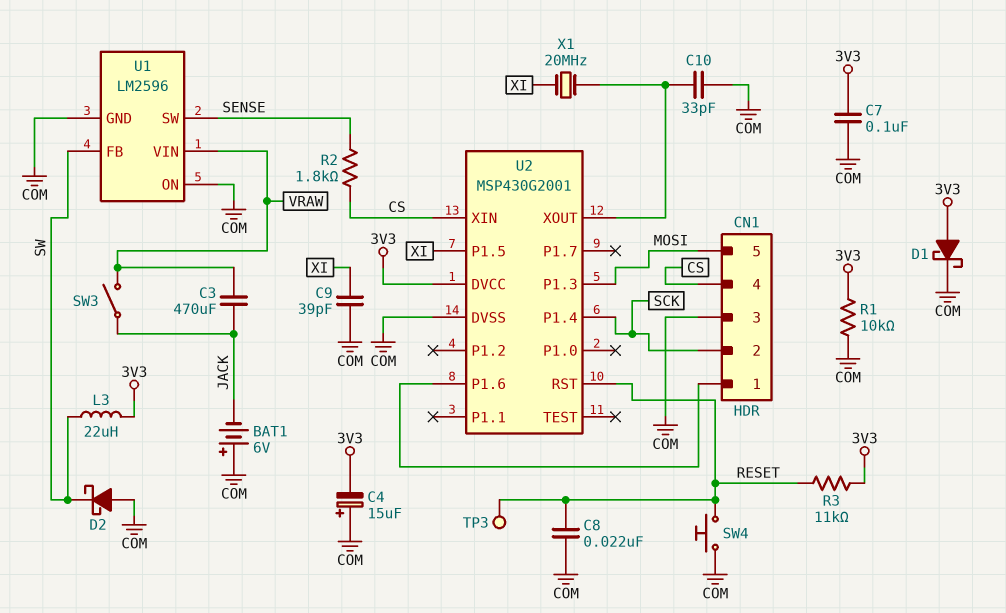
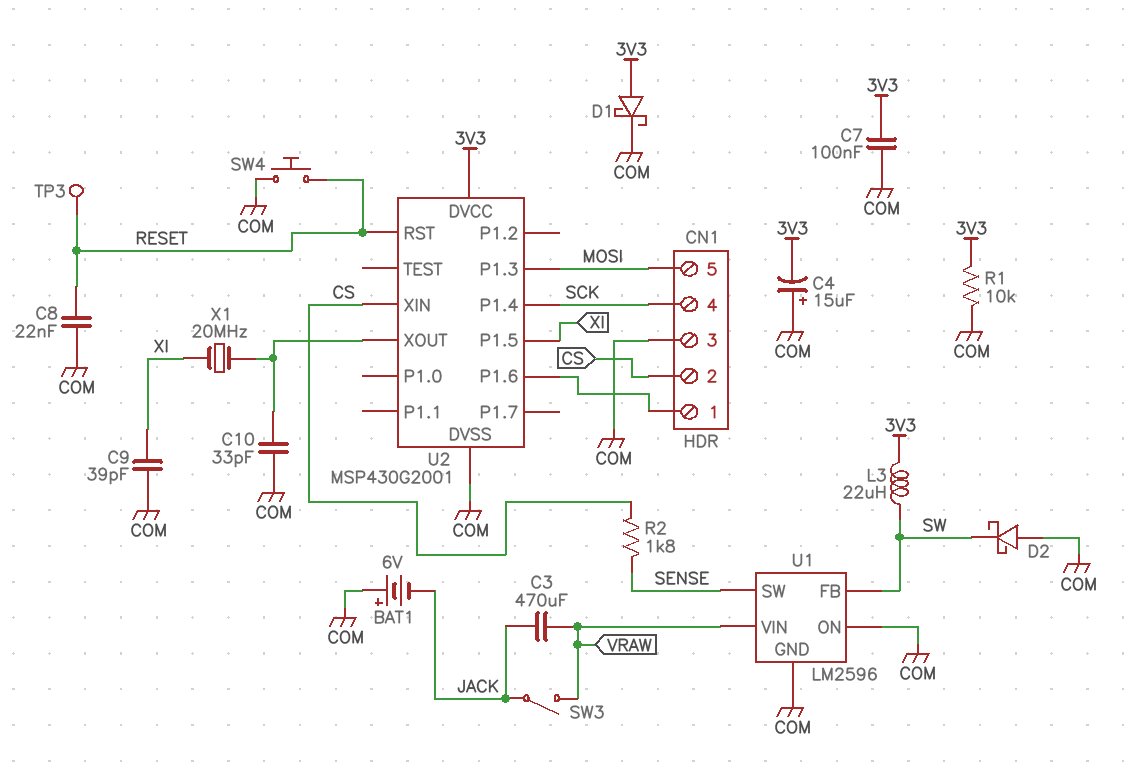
CN1 pin 2: SCK -> CS
CN1 pin 4: CS -> SCK
R3: 11k (3V3, RESET) -> none

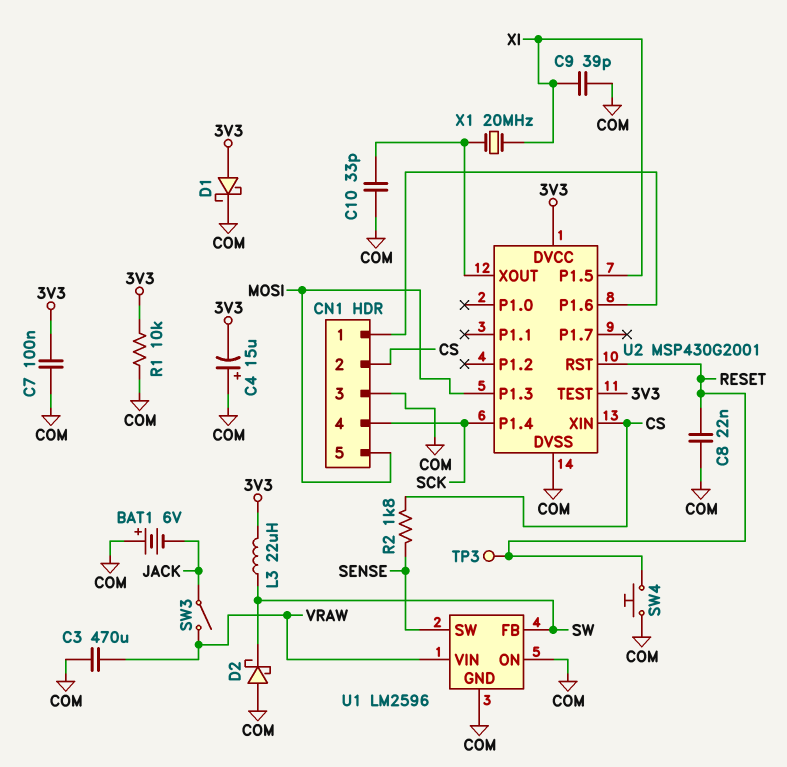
C3: 470uF (JACK, VRAW) -> 470uF (COM, VRAW)
U2 pin TEST: none -> 3V3

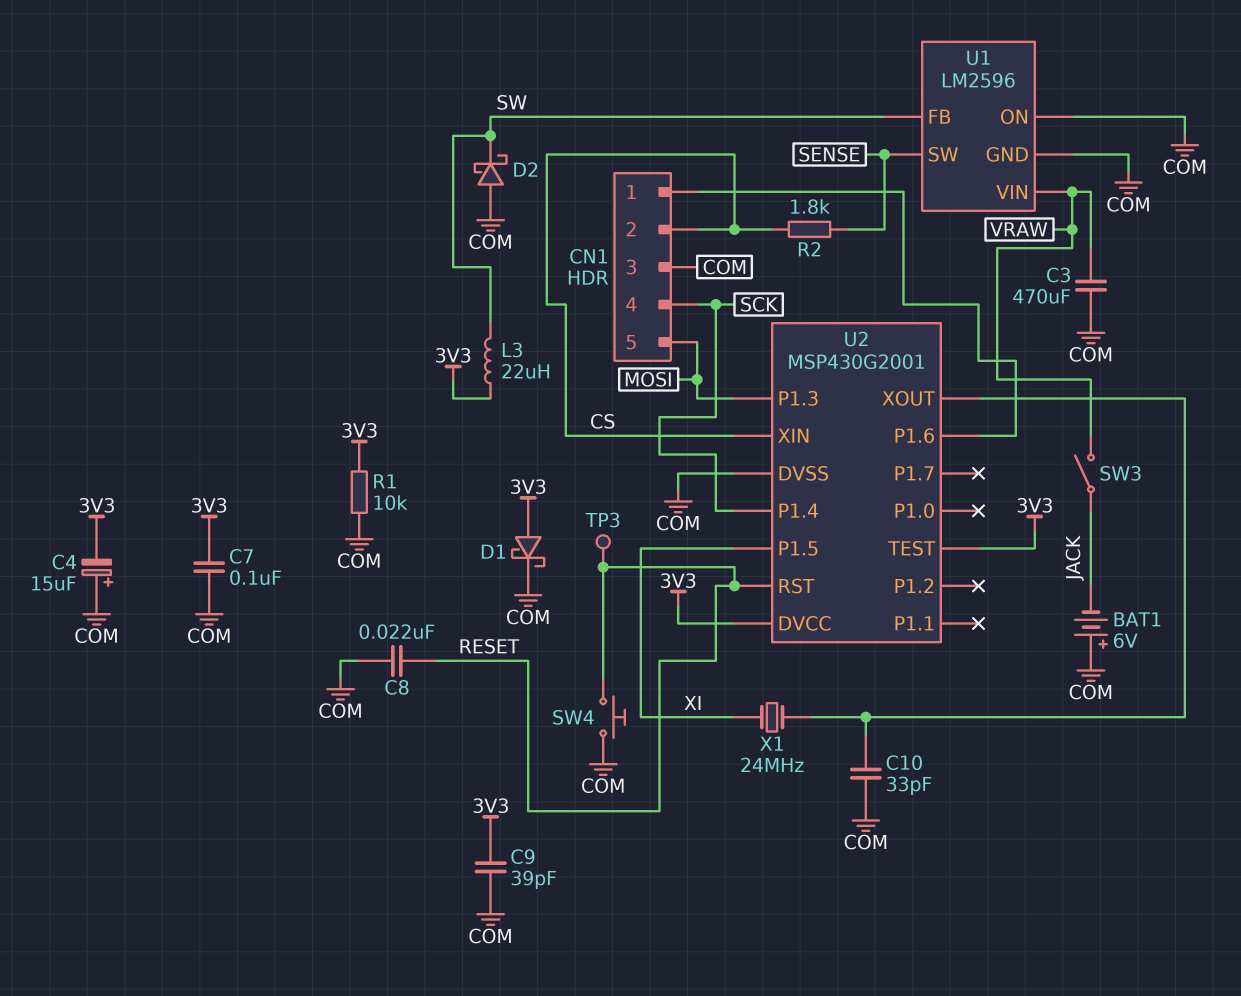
C9: 39pF (COM, XI) -> 39pF (3V3, COM)
X1: 20MHz (U2/XOUT, XI) -> 24MHz (U2/XOUT, XI)

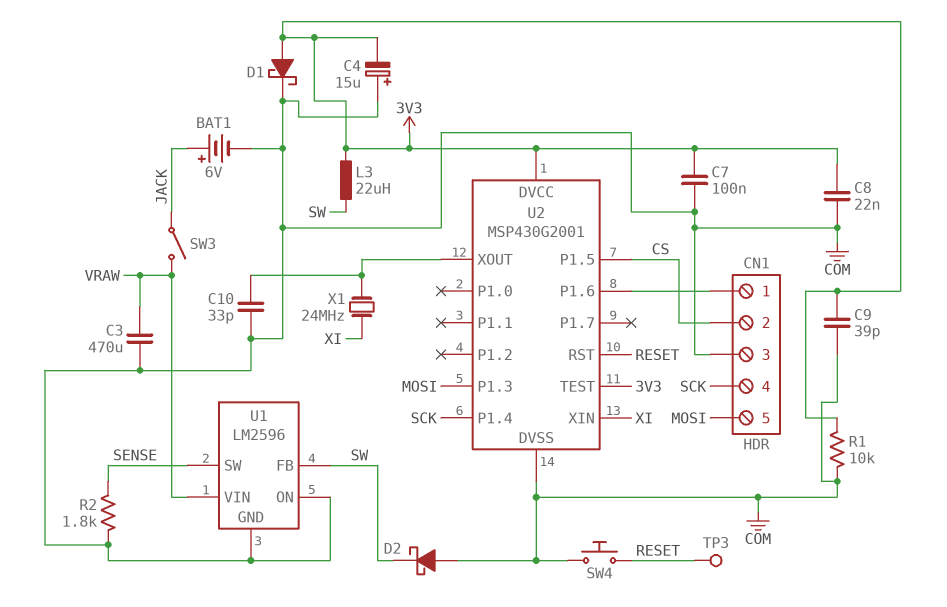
BAT1: 6V (plus COM, minus JACK) -> 6V (plus JACK, minus COM)
C8: 22nF (COM, RESET) -> 22nF (3V3, COM)
R2: 1.8k (CS, SENSE) -> 1.8k (COM, SENSE)
U2 pin P1.5: XI -> CS
U2 pin XIN: CS -> XI

